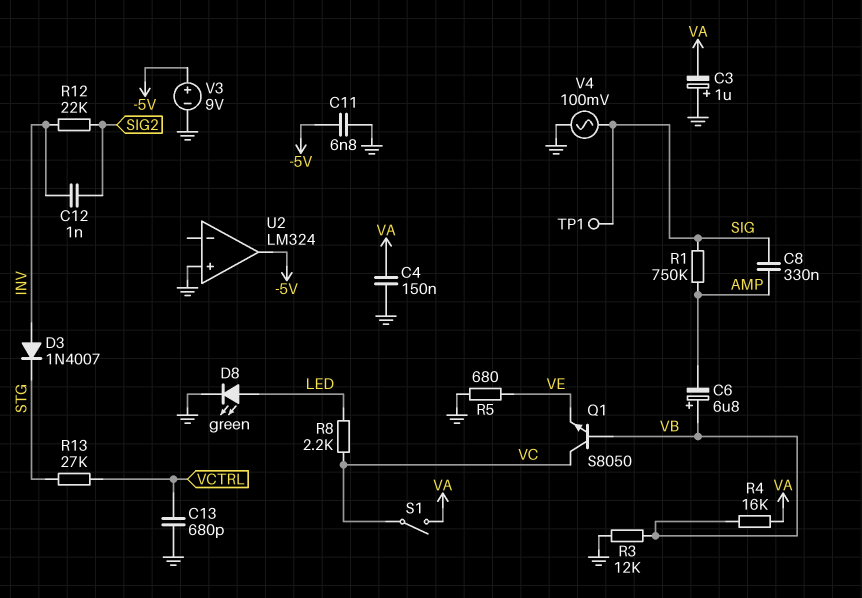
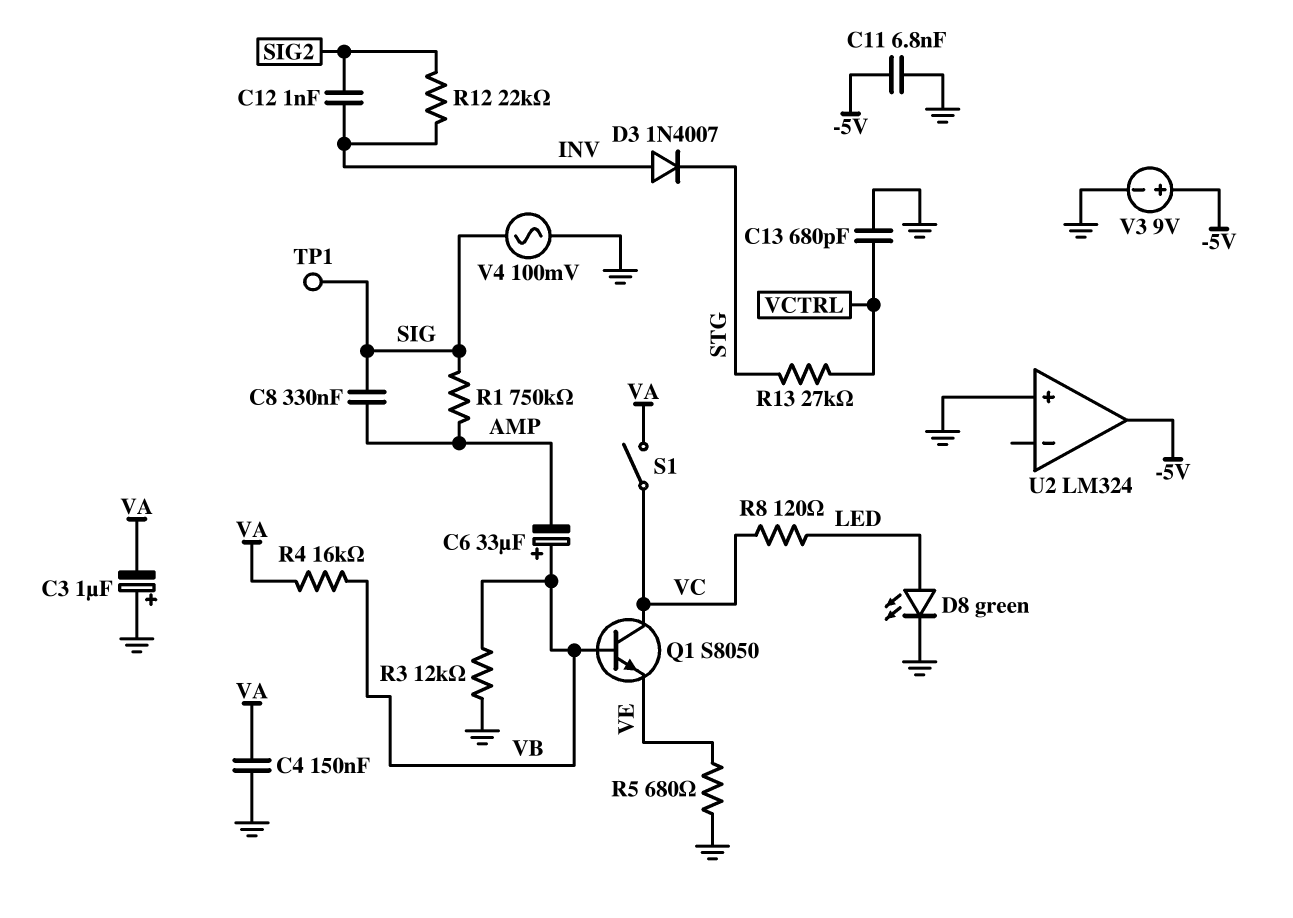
C6: 6.8uF (plus VB, minus AMP) -> 33uF (plus VB, minus AMP)
R8: 2.2k (LED, VC) -> 120 (LED, VC)

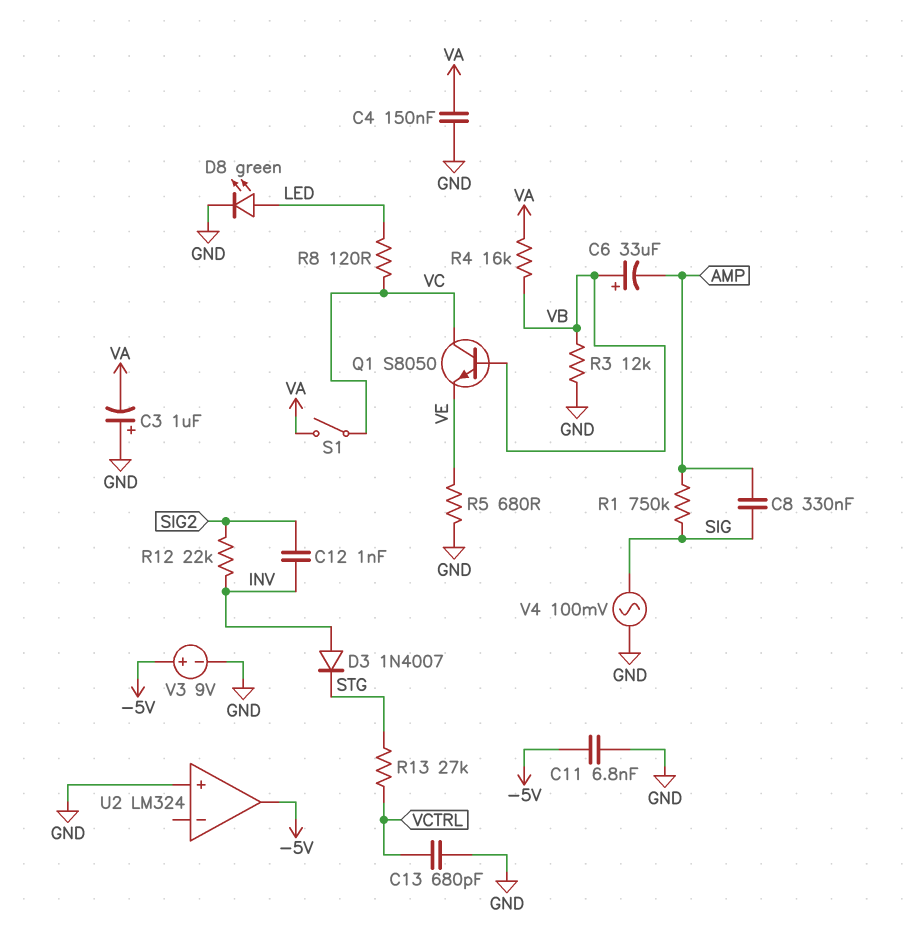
TP1: test point (SIG) -> none

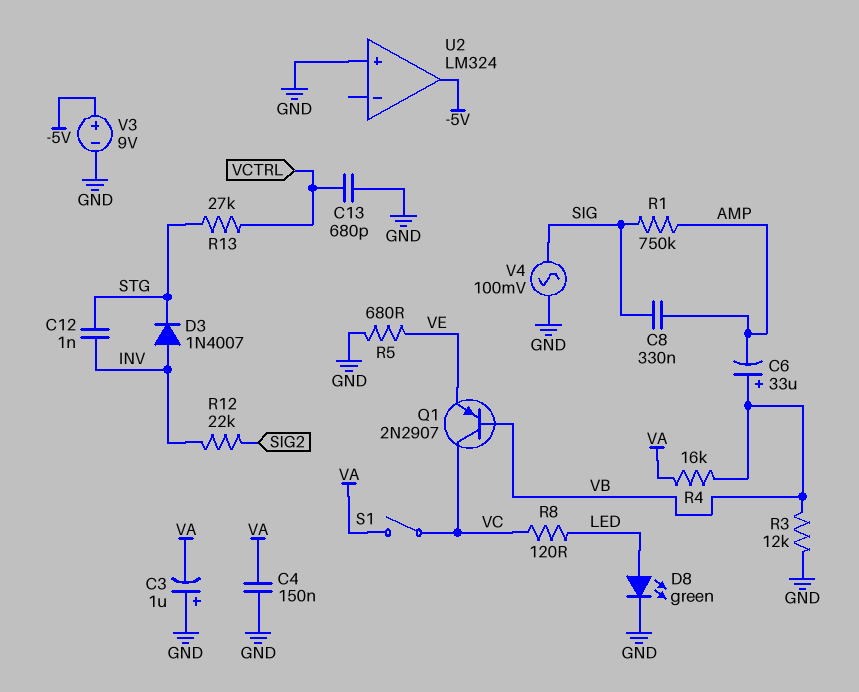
C11: 6.8nF (-5V, GND) -> none
C12: 1nF (INV, SIG2) -> 1nF (INV, STG)
Q1: NPN S8050 (B VB, C VC, E VE) -> PNP 2N2907 (B VB, C VC, E VE)

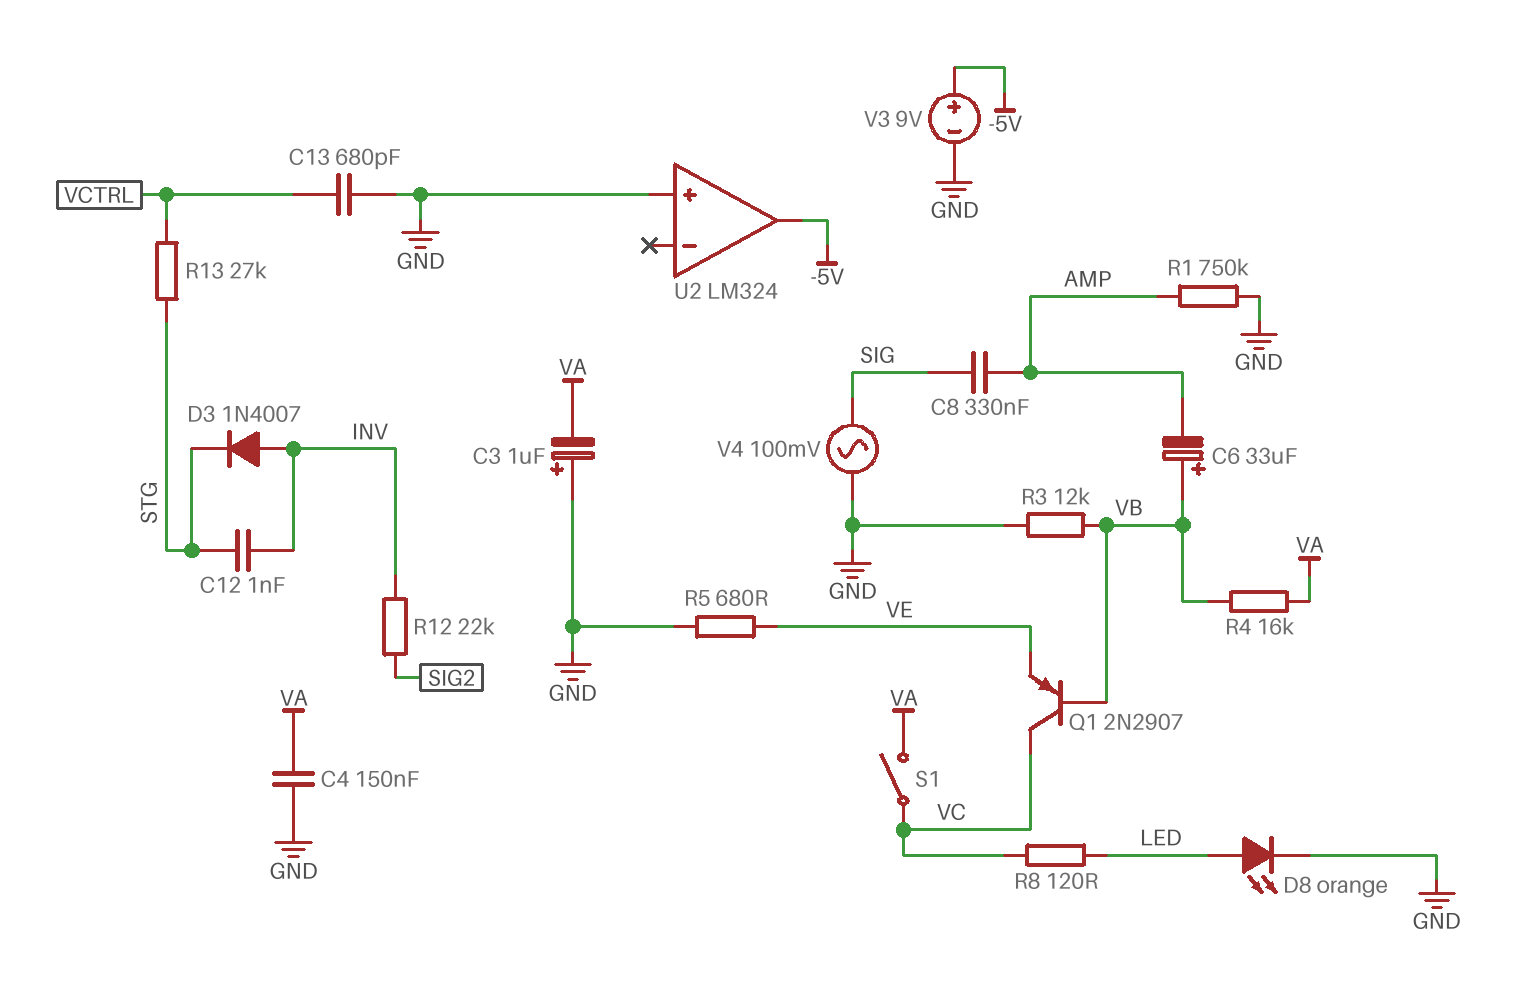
D8: LED green (A LED, K GND) -> LED orange (A LED, K GND)
R1: 750k (AMP, SIG) -> 750k (AMP, GND)

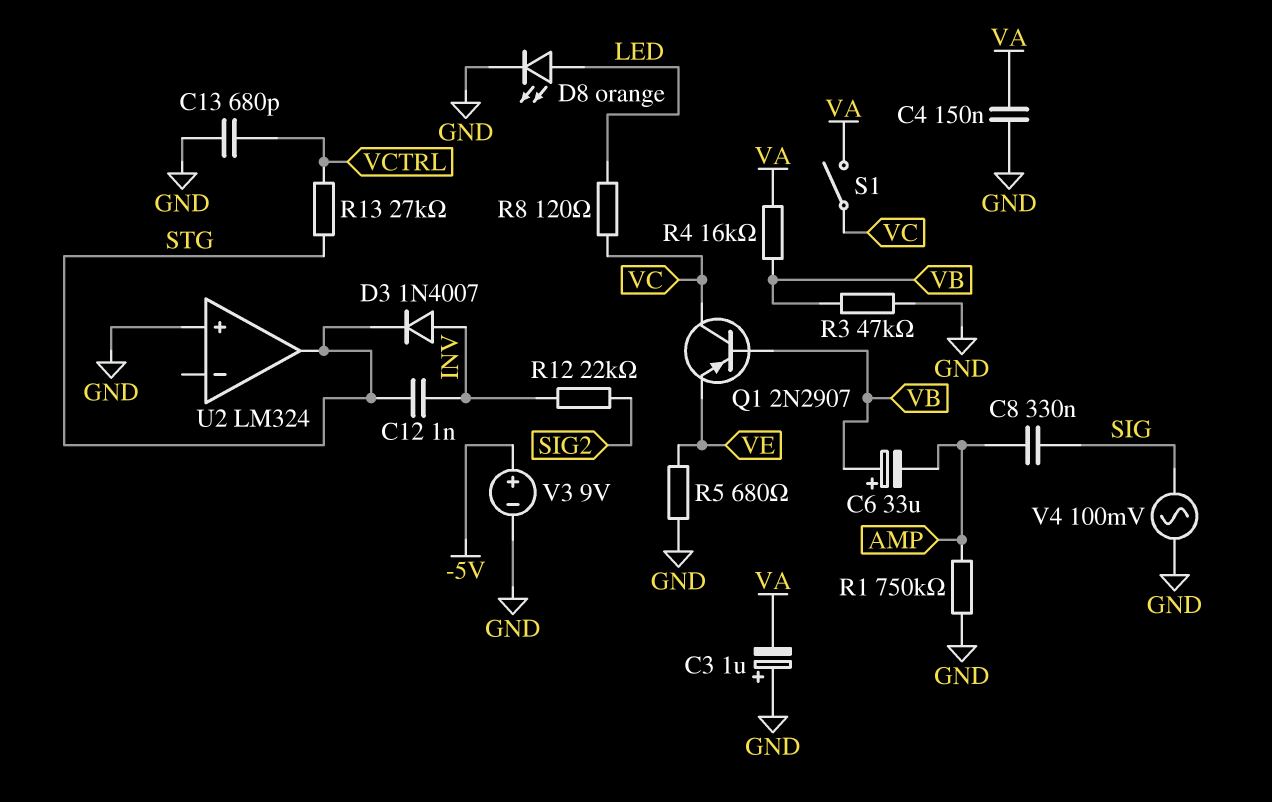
R3: 12k (GND, VB) -> 47k (GND, VB)
U2 pin out: -5V -> STG

